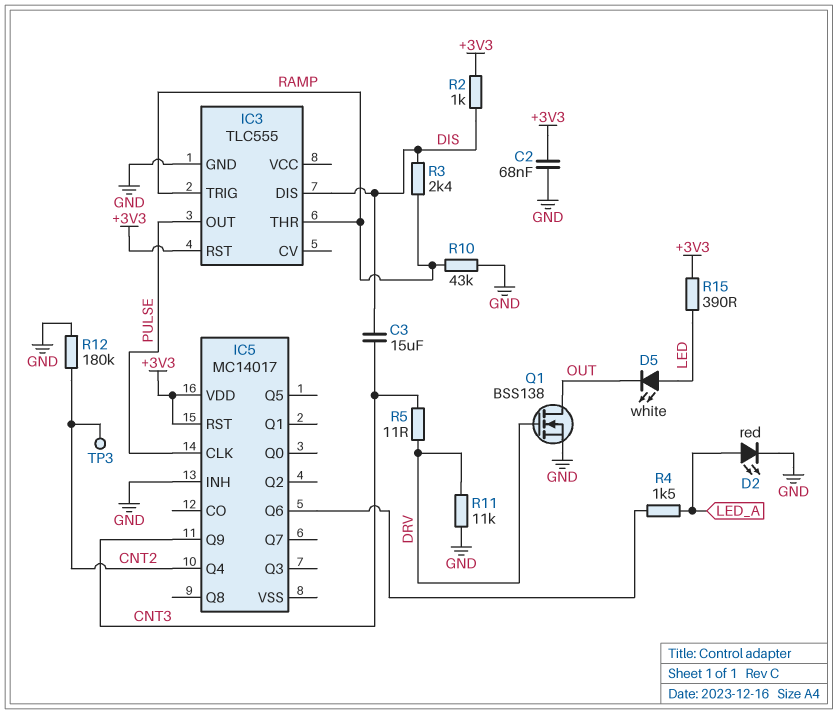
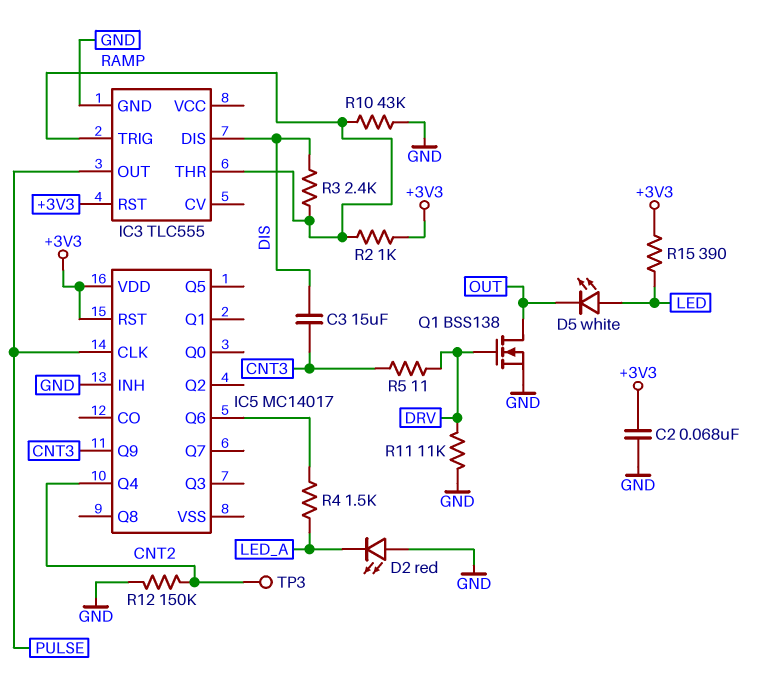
D2: LED red (A LED_A, K GND) -> LED red (A GND, K LED_A)
R2: 1k (+3V3, DIS) -> 1k (+3V3, RAMP)
R12: 180k (CNT2, GND) -> 150k (CNT2, GND)

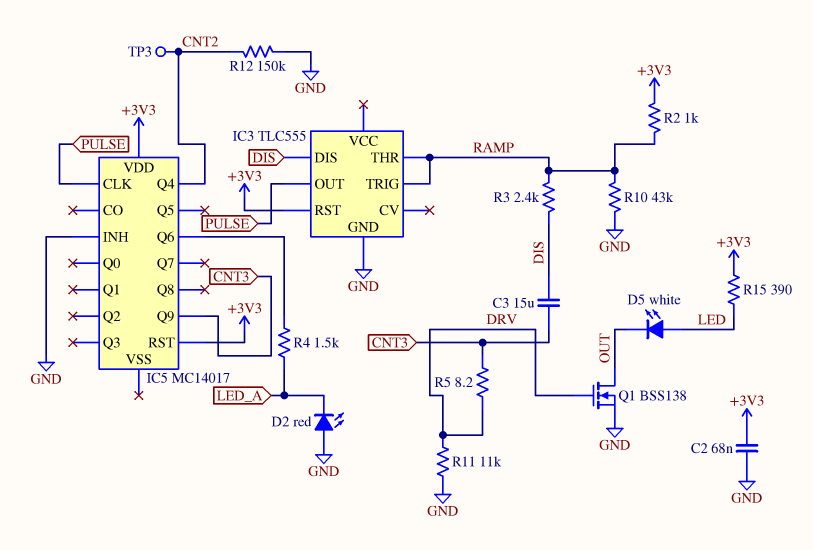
R5: 11 (CNT3, DRV) -> 8.2 (CNT3, DRV)

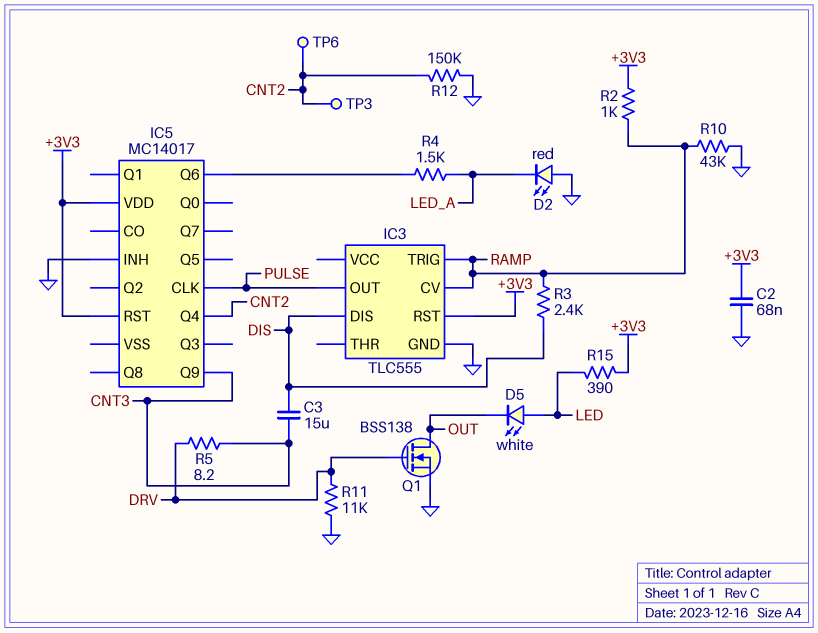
IC3 pin CV: none -> RAMP
IC3 pin THR: RAMP -> none
TP6: none -> test point (CNT2)

